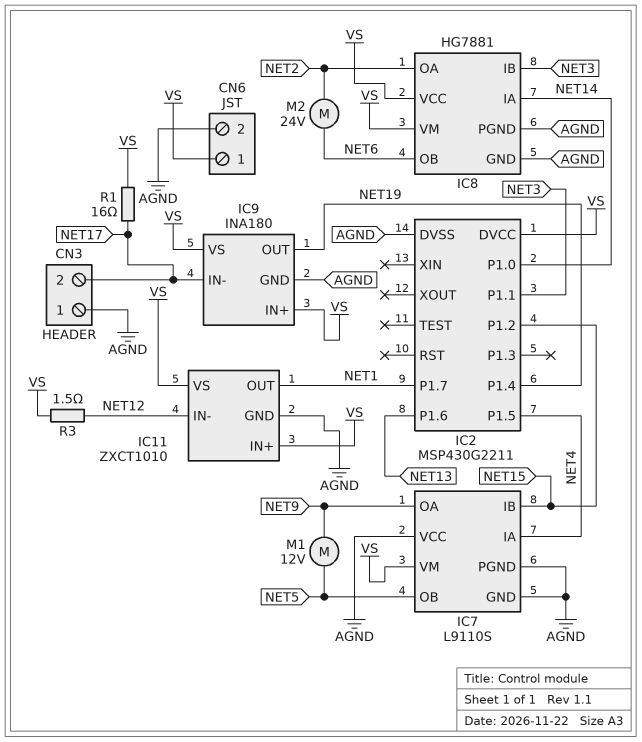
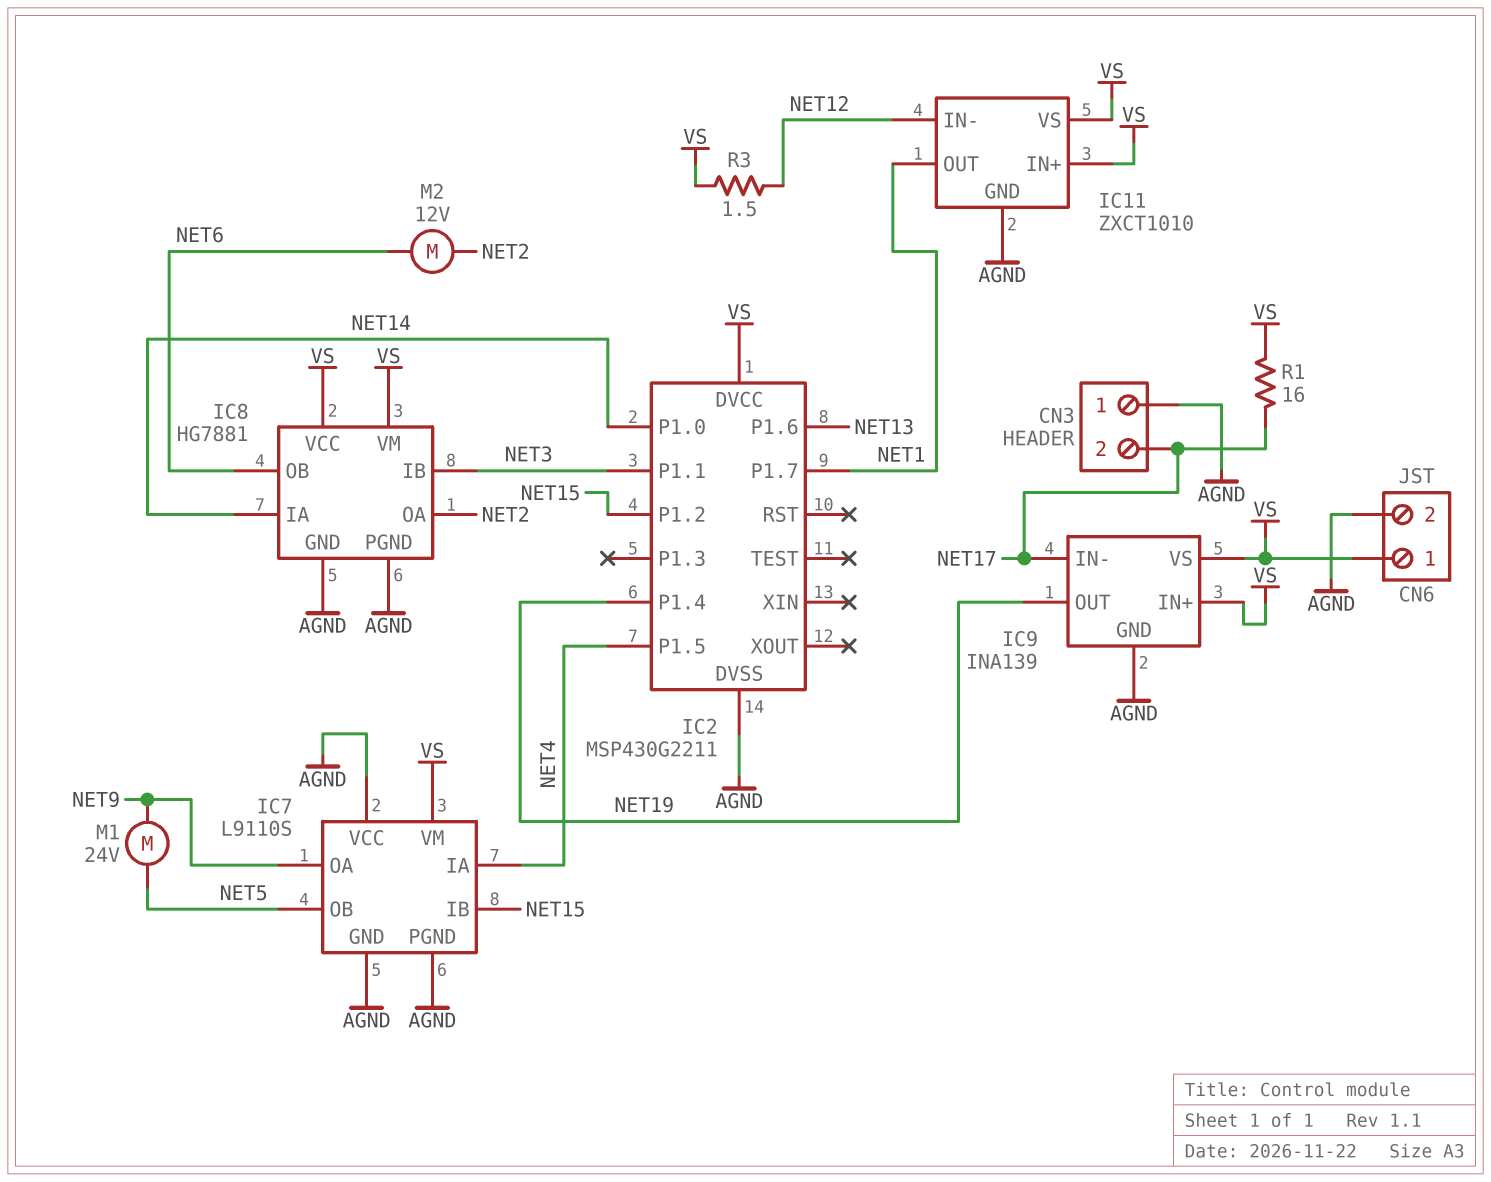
IC9: INA180 -> INA139
M1: motor 12V (NET5, NET9) -> motor 24V (NET5, NET9)
M2: motor 24V (NET2, NET6) -> motor 12V (NET2, NET6)

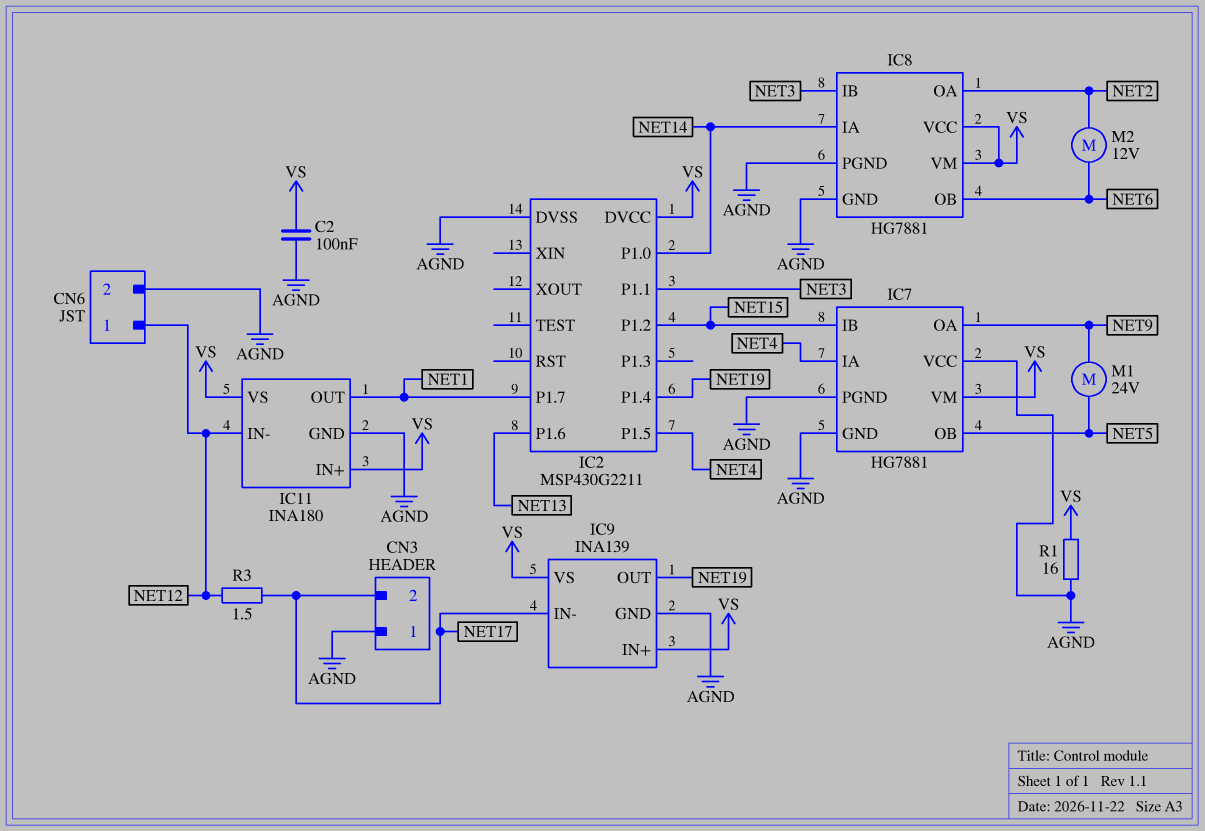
C2: none -> 100nF (AGND, VS)
CN6 pin 1: VS -> NET12
IC7: L9110S -> HG7881
IC11: ZXCT1010 -> INA180
R1: 16 (NET17, VS) -> 16 (AGND, VS)
R3: 1.5 (NET12, VS) -> 1.5 (NET12, NET17)

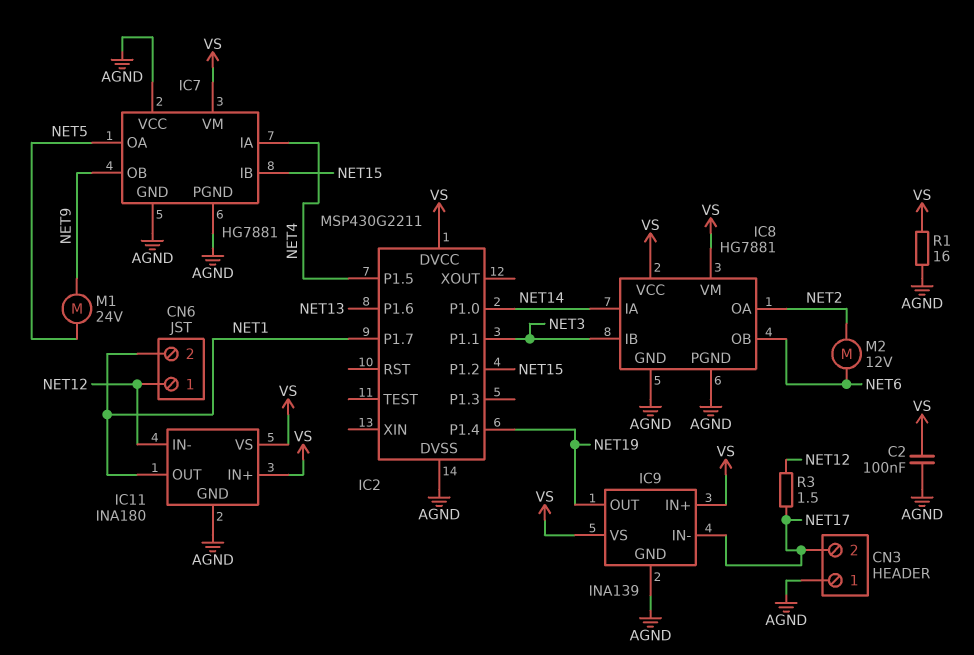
CN6 pin 2: AGND -> NET1
IC7 pin OA: NET9 -> NET5
IC7 pin OB: NET5 -> NET9

